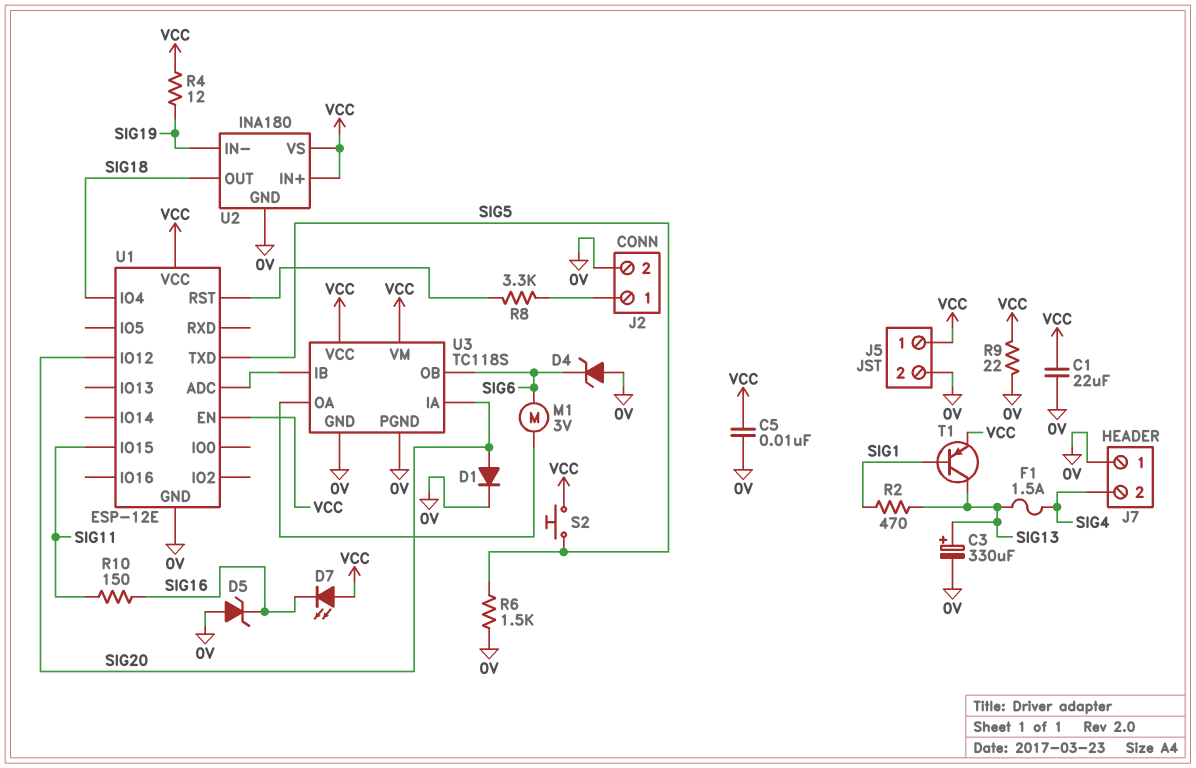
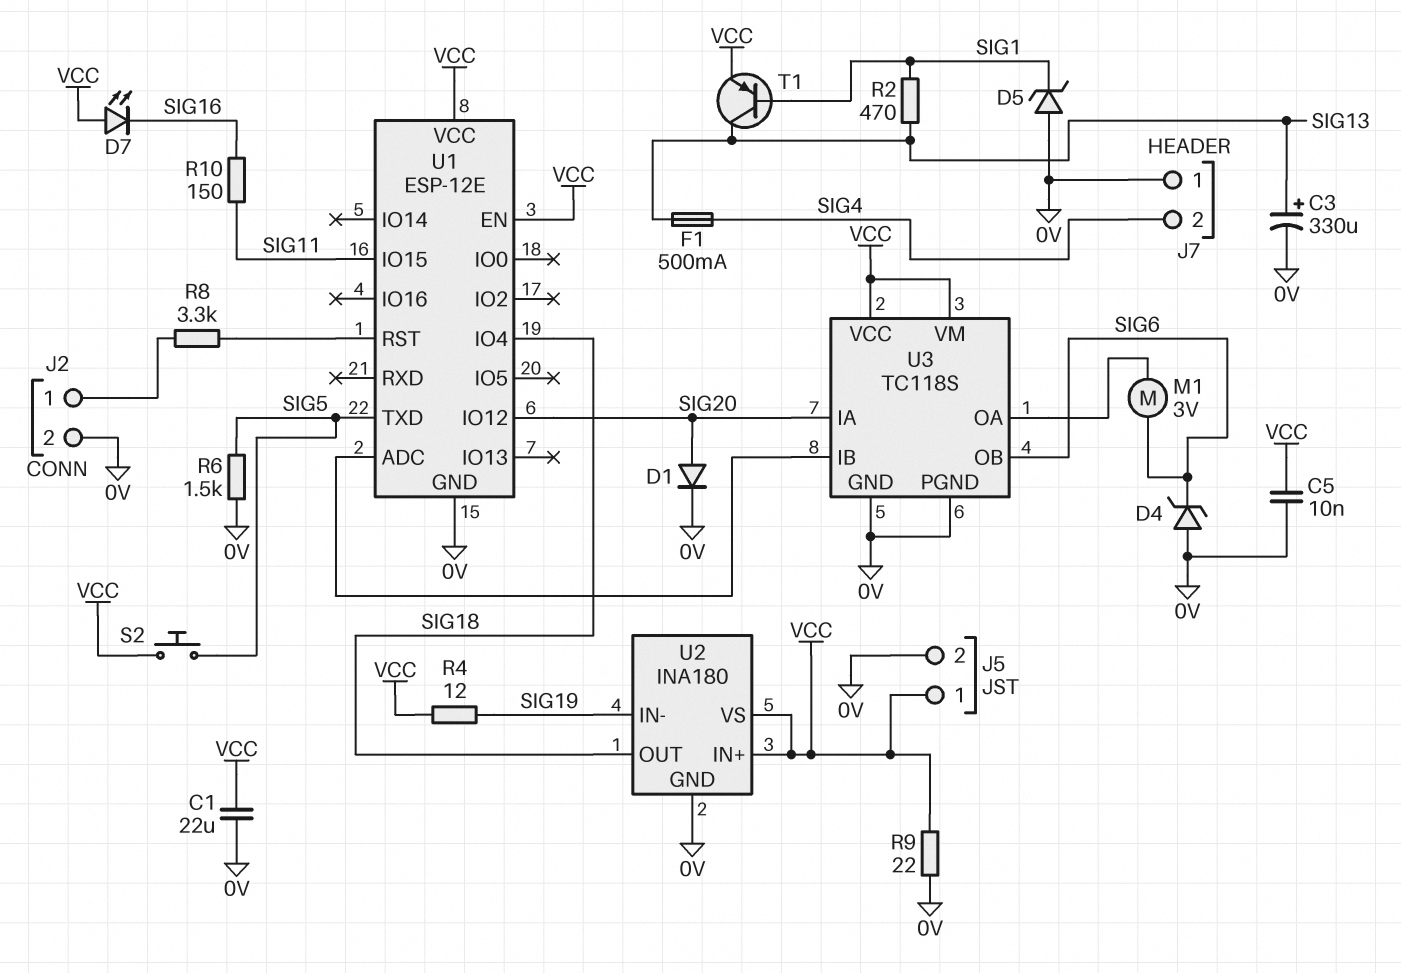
D5: zener (A 0V, K SIG16) -> zener (A 0V, K SIG1)
F1: 1.5A (SIG4, SIG13) -> 500mA (SIG4, SIG13)

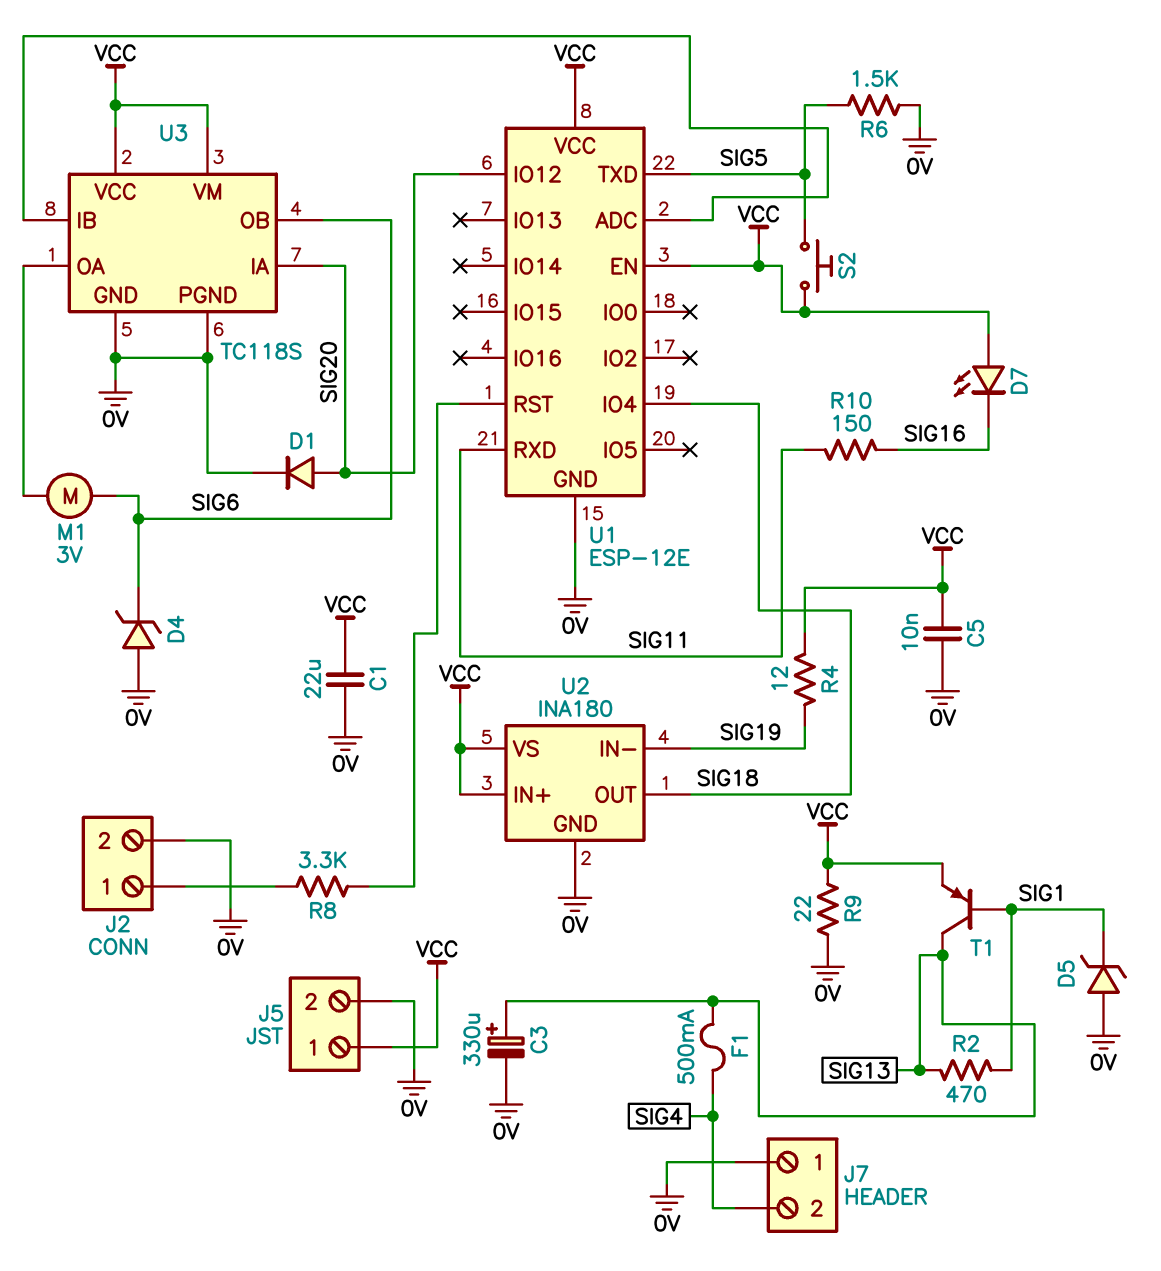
U1 pin IO15: SIG11 -> none
U1 pin RXD: none -> SIG11

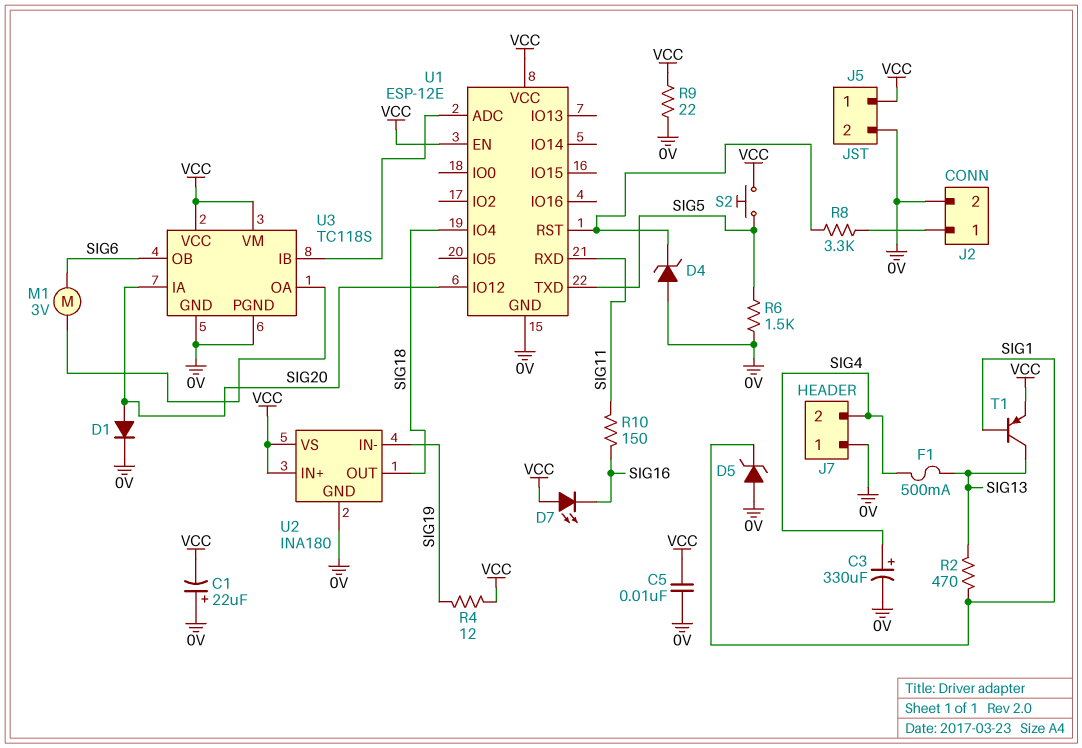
C1: 22uF (0V, VCC) -> 22uF (plus 0V, minus VCC)
C3: 330uF (plus SIG13, minus 0V) -> 330uF (plus SIG4, minus 0V)
D4: zener (A 0V, K SIG6) -> zener (A 0V, K U1/RST)

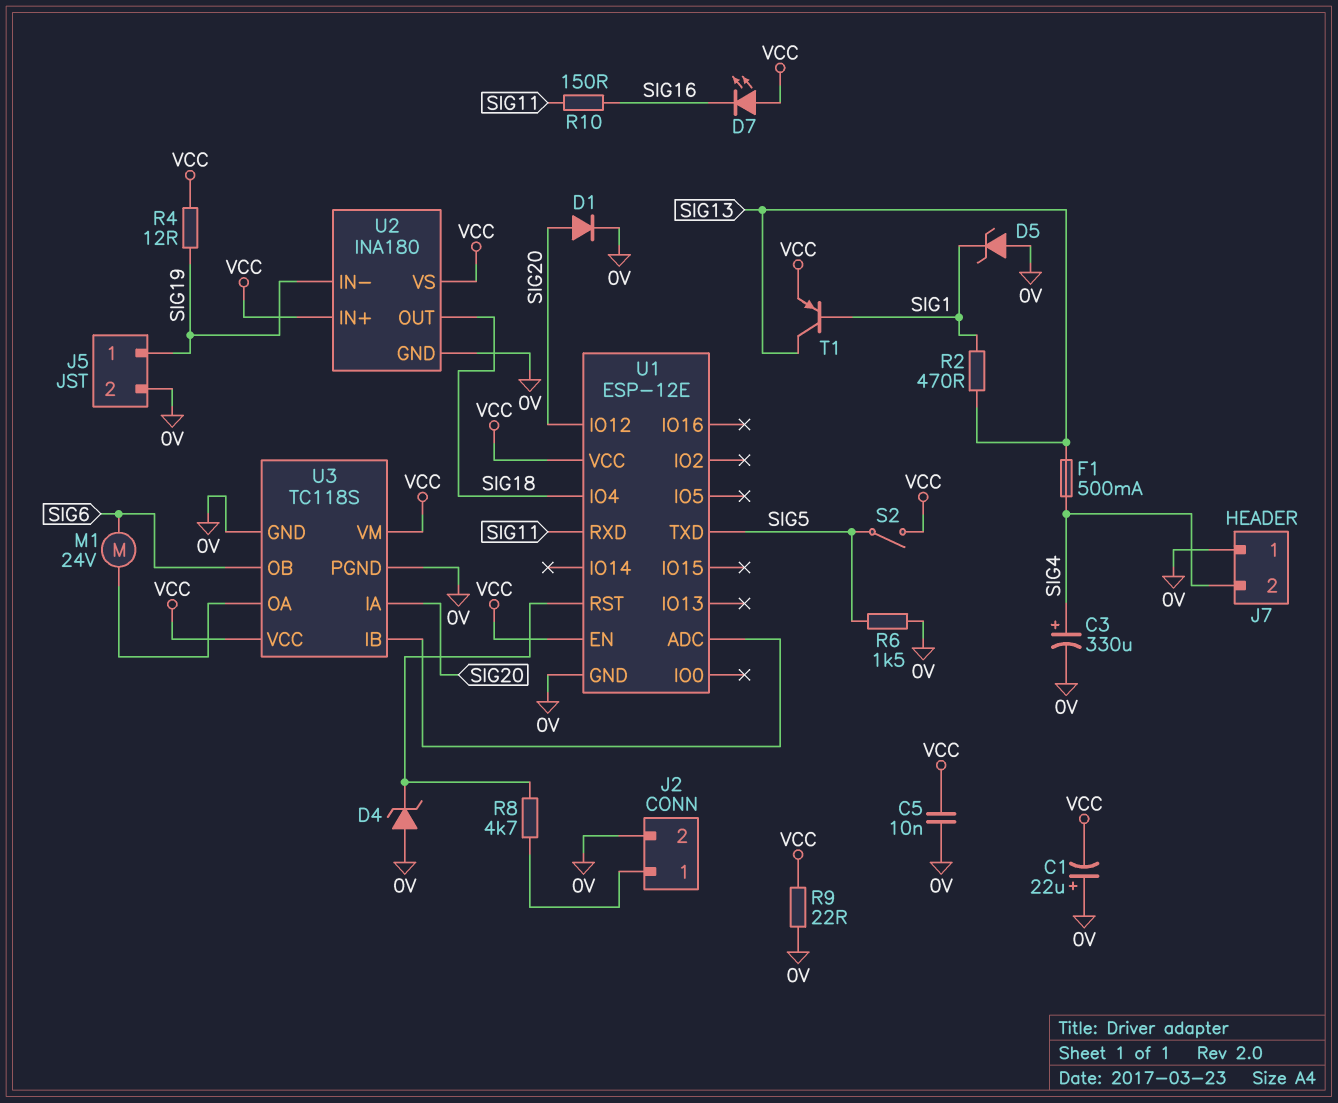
J5 pin 1: VCC -> SIG19
M1: motor 3V (SIG6, U3/OA) -> motor 24V (SIG6, U3/OA)
R8: 3.3k (J2/1, U1/RST) -> 4.7k (J2/1, U1/RST)
S2: button (SIG5, VCC) -> switch (SIG5, VCC)

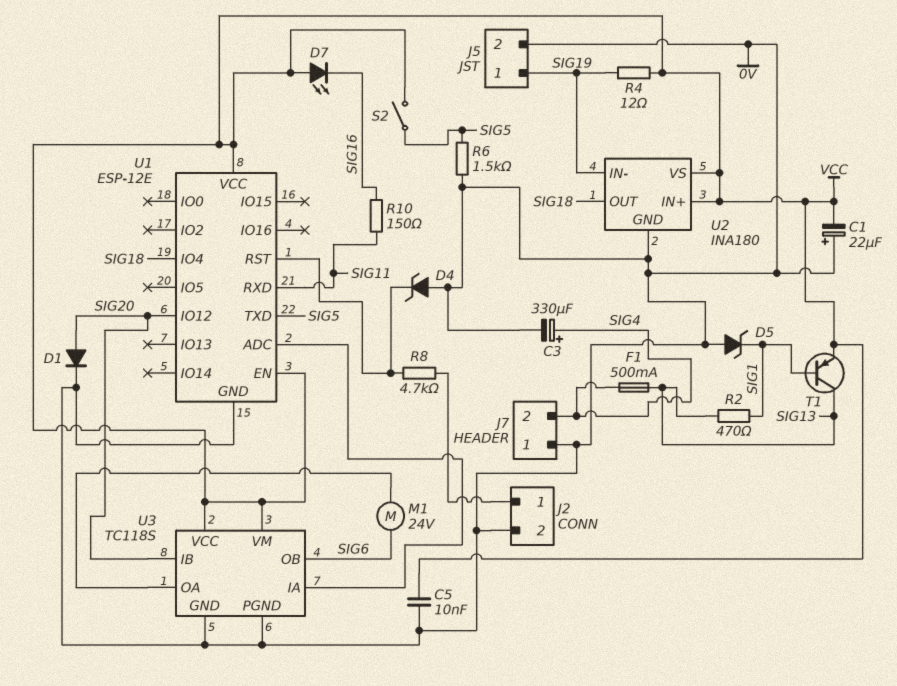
R9: 22 (0V, VCC) -> none
U3 pin IA: SIG20 -> U1/ADC
U3 pin IB: U1/ADC -> SIG20

